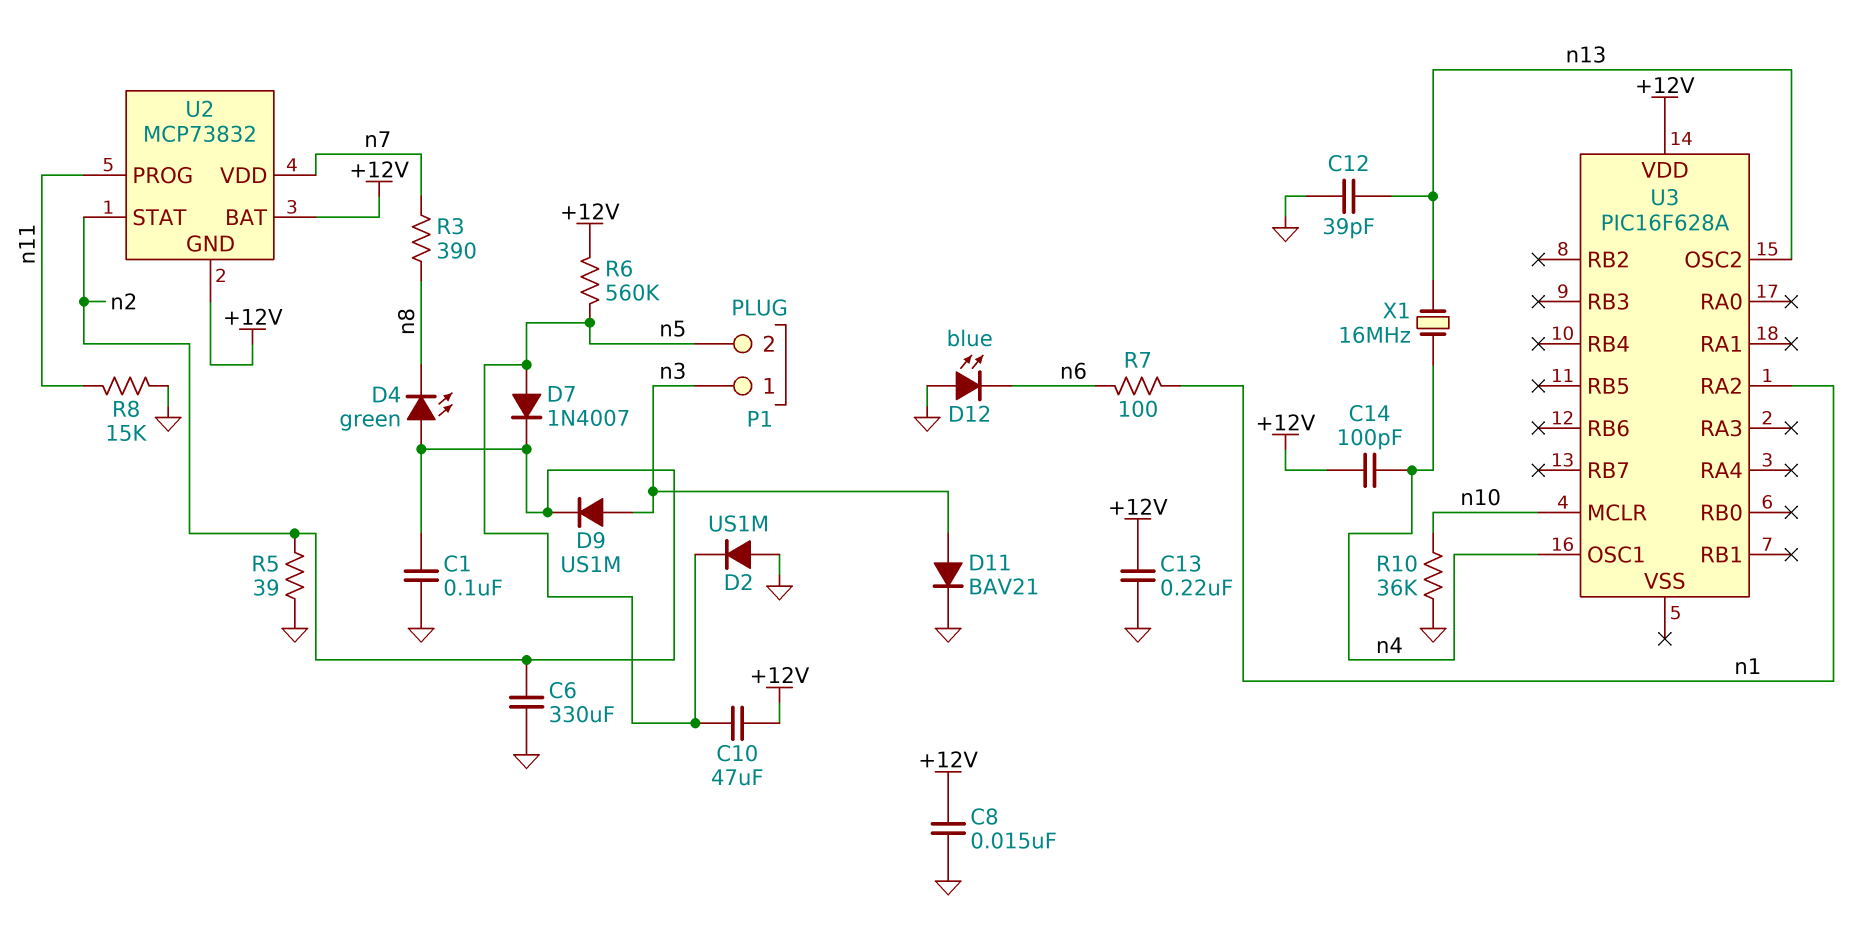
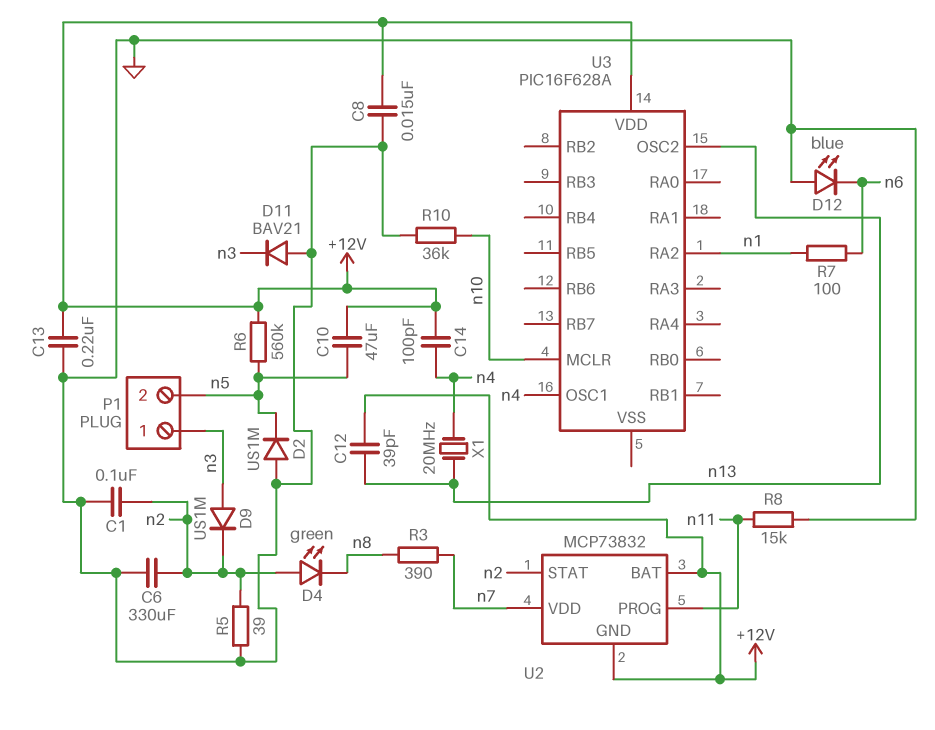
C12: 39pF (GND, n13) -> 39pF (+12V, n13)
D7: diode 1N4007 (A n5, K n2) -> none
D11: diode BAV21 (A n3, K GND) -> diode BAV21 (A GND, K n3)
X1: 16MHz (n4, n13) -> 20MHz (n4, n13)

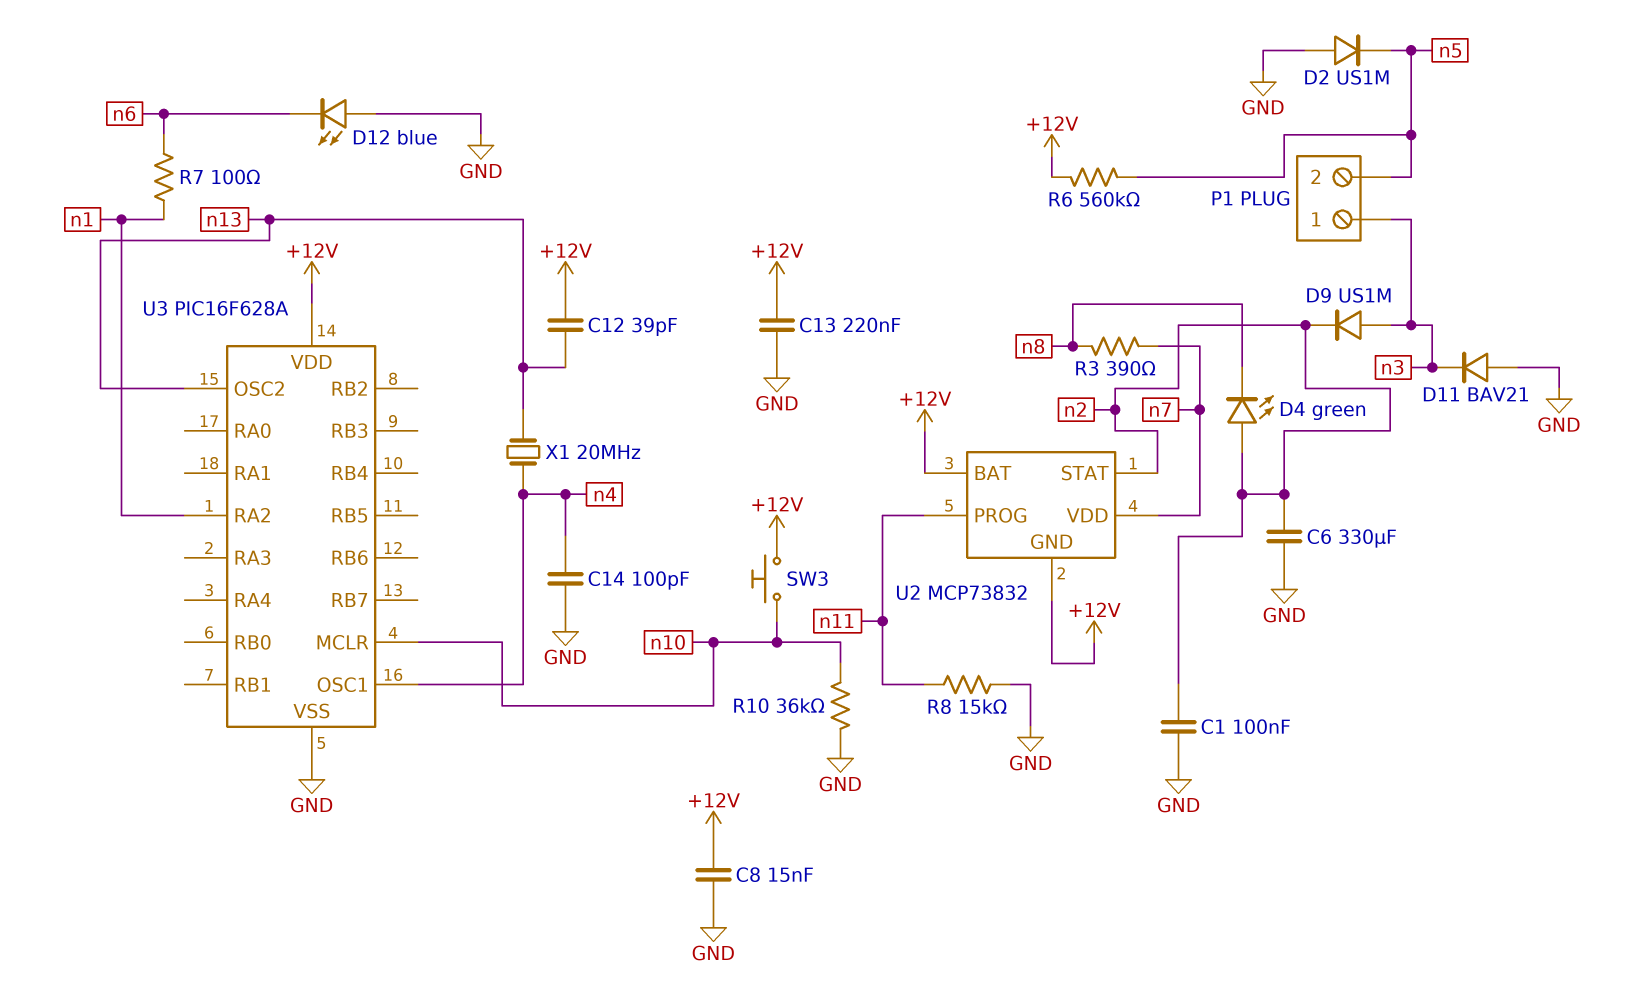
C10: 47uF (+12V, n5) -> none
C14: 100pF (+12V, n4) -> 100pF (GND, n4)
R5: 39 (GND, n2) -> none
SW3: none -> button (+12V, n10)
U3 pin VSS: none -> GND

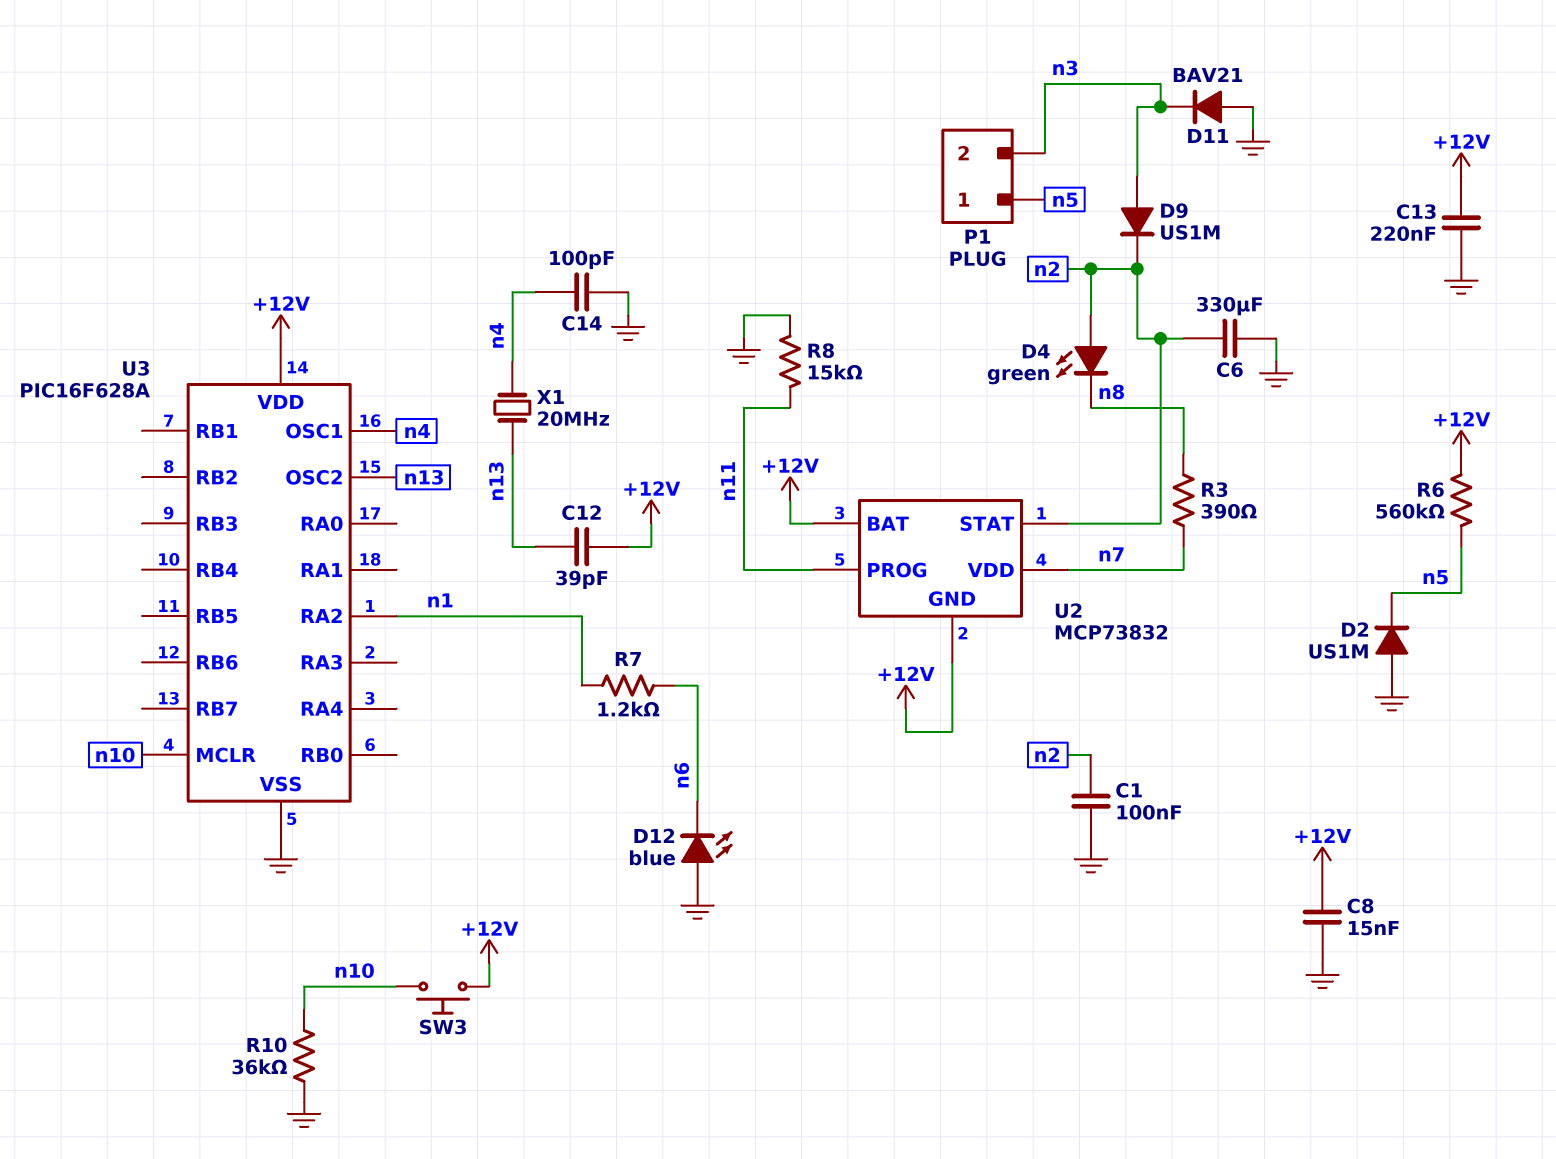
P1 pin 1: n3 -> n5
P1 pin 2: n5 -> n3
R7: 100 (n1, n6) -> 1.2k (n1, n6)

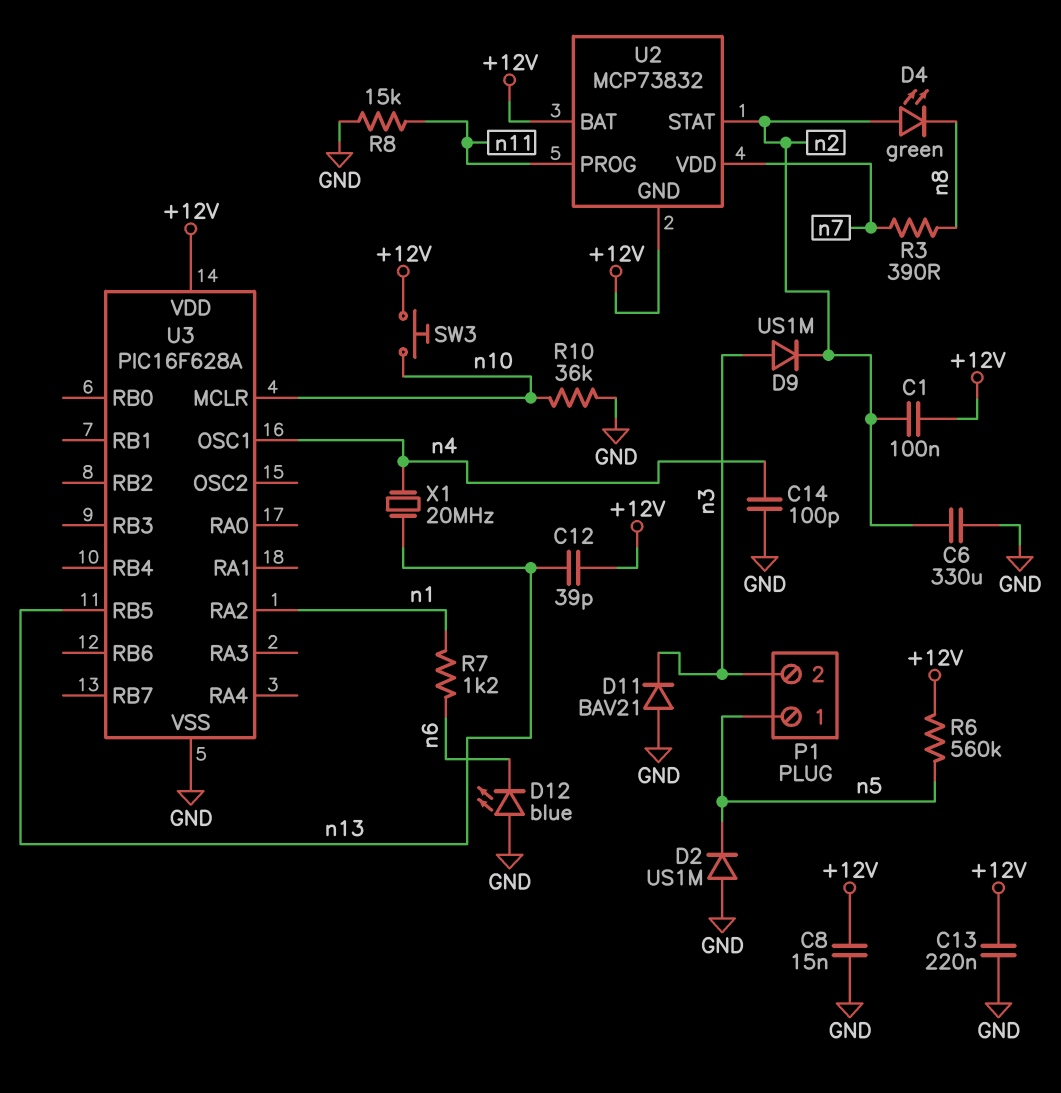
C1: 100nF (GND, n2) -> 100nF (+12V, n2)
U3 pin OSC2: n13 -> none
U3 pin RB5: none -> n13

